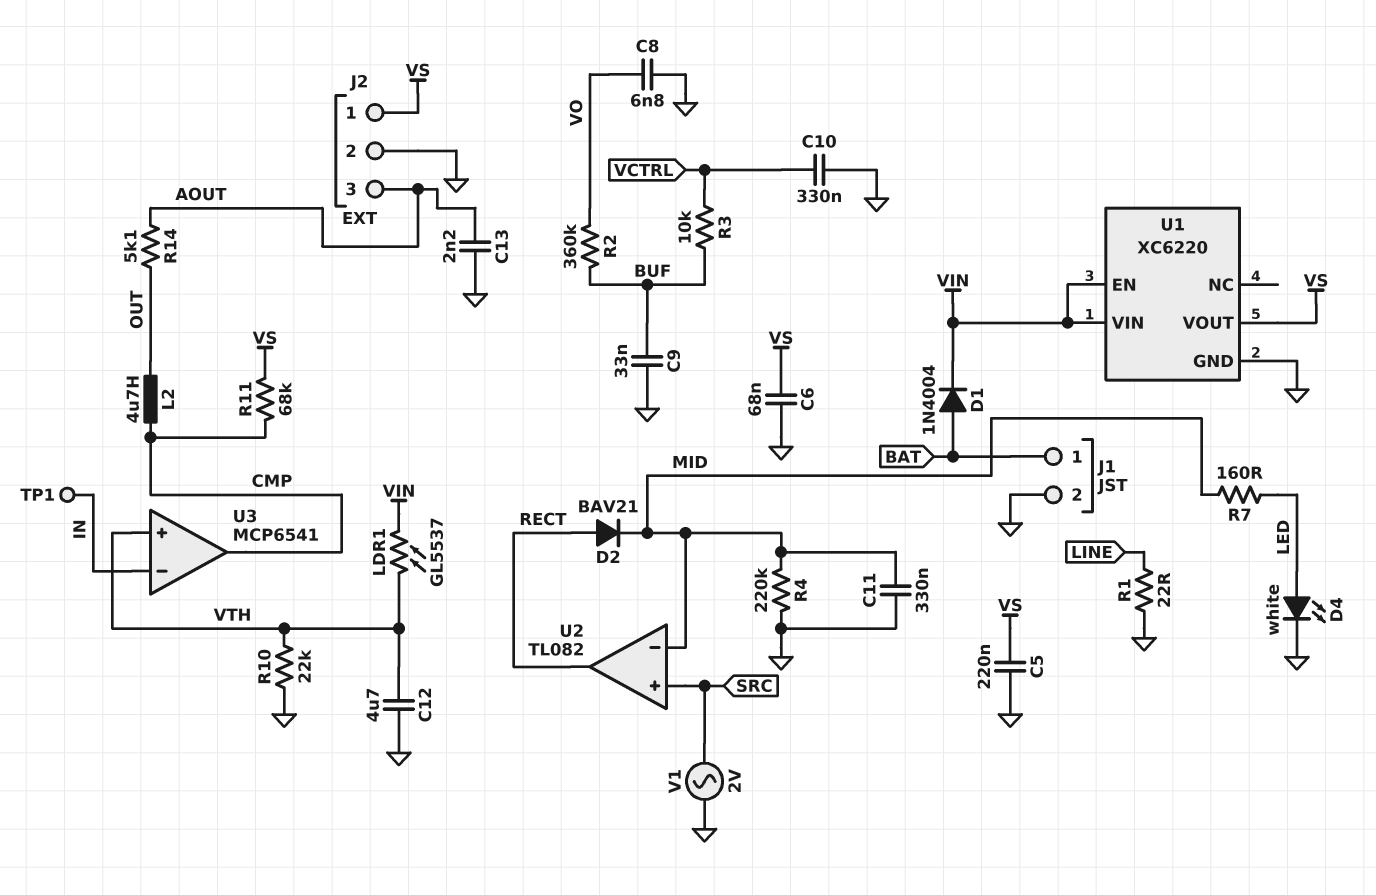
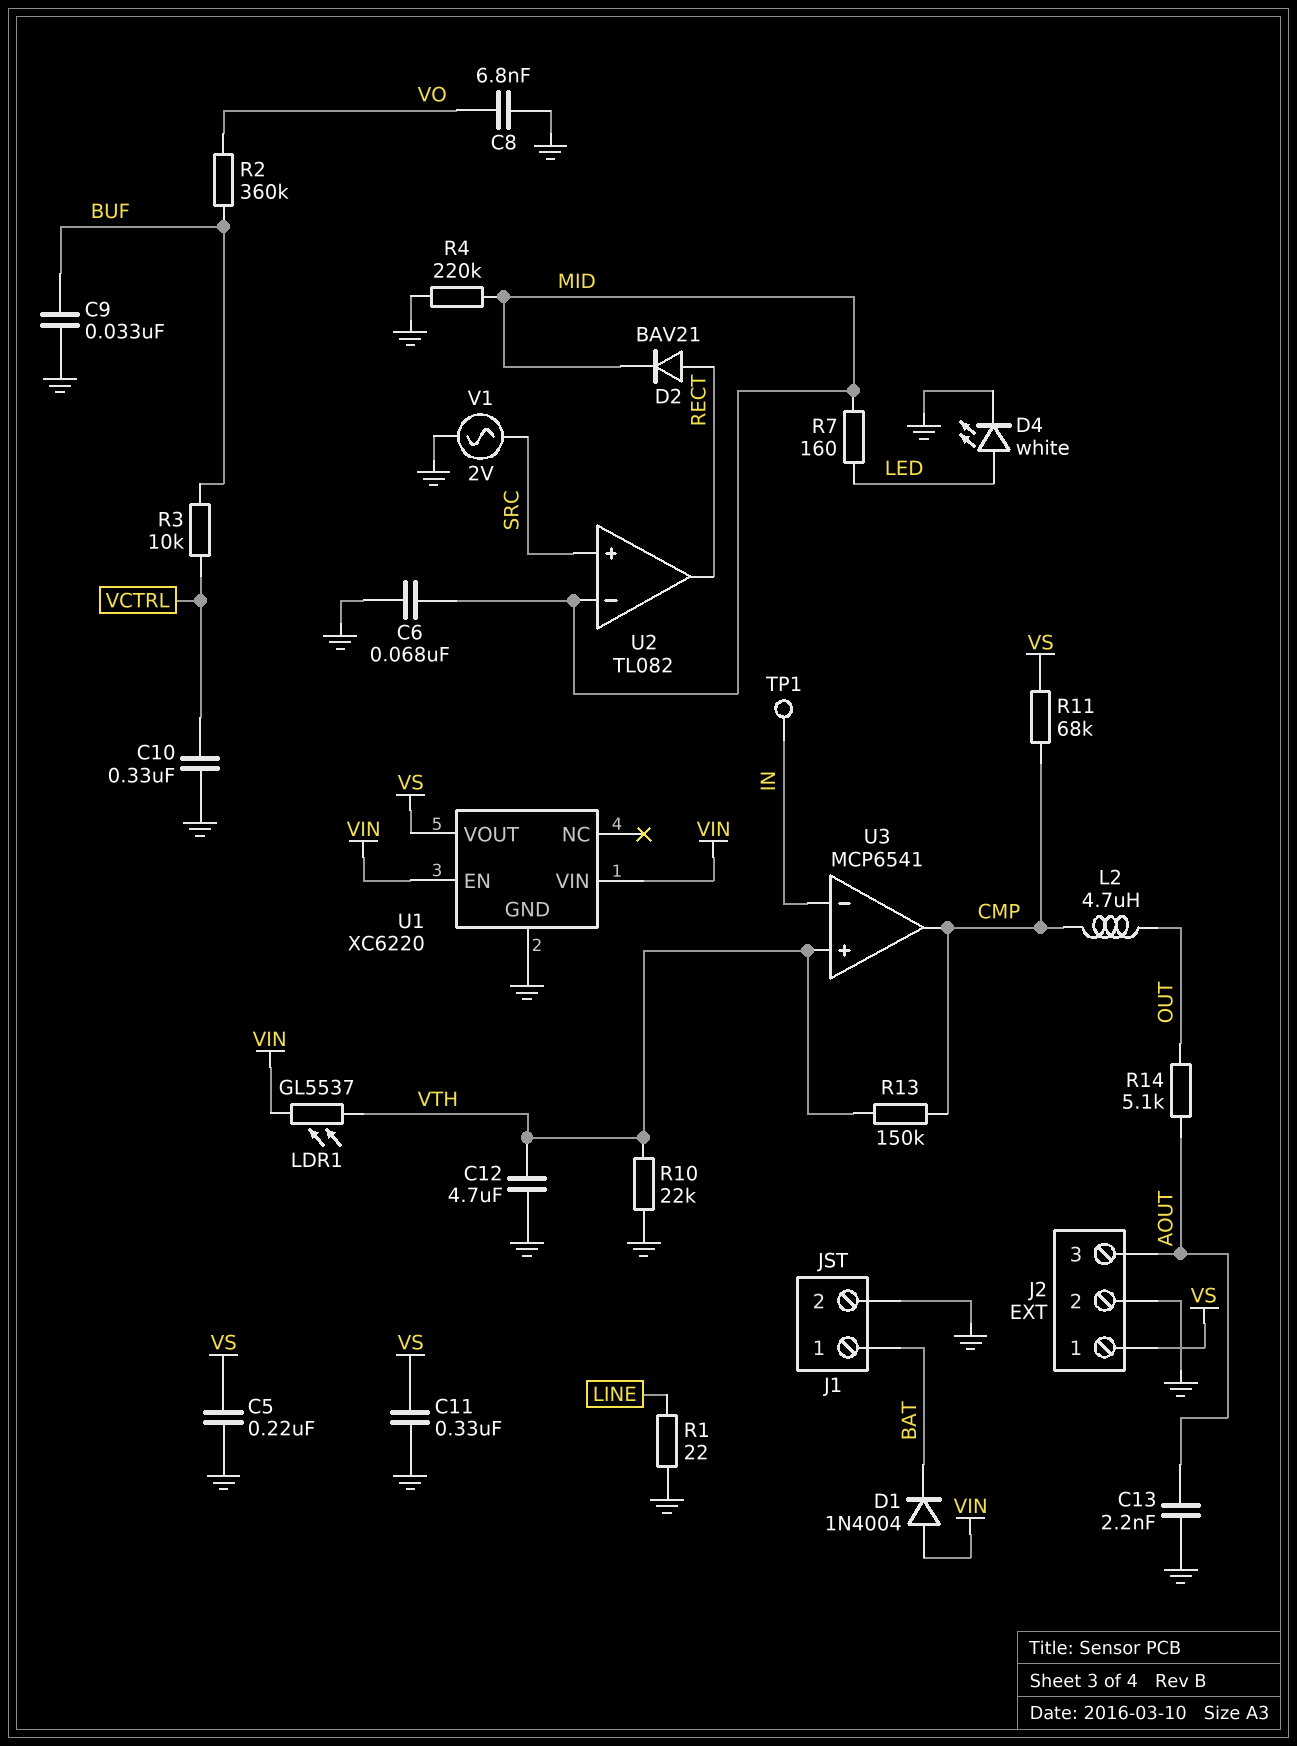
C6: 68nF (GND, VS) -> 68nF (GND, MID)
C11: 330nF (GND, MID) -> 330nF (GND, VS)
D1: diode 1N4004 (A BAT, K VIN) -> diode 1N4004 (A VIN, K BAT)
R13: none -> 150k (CMP, VTH)

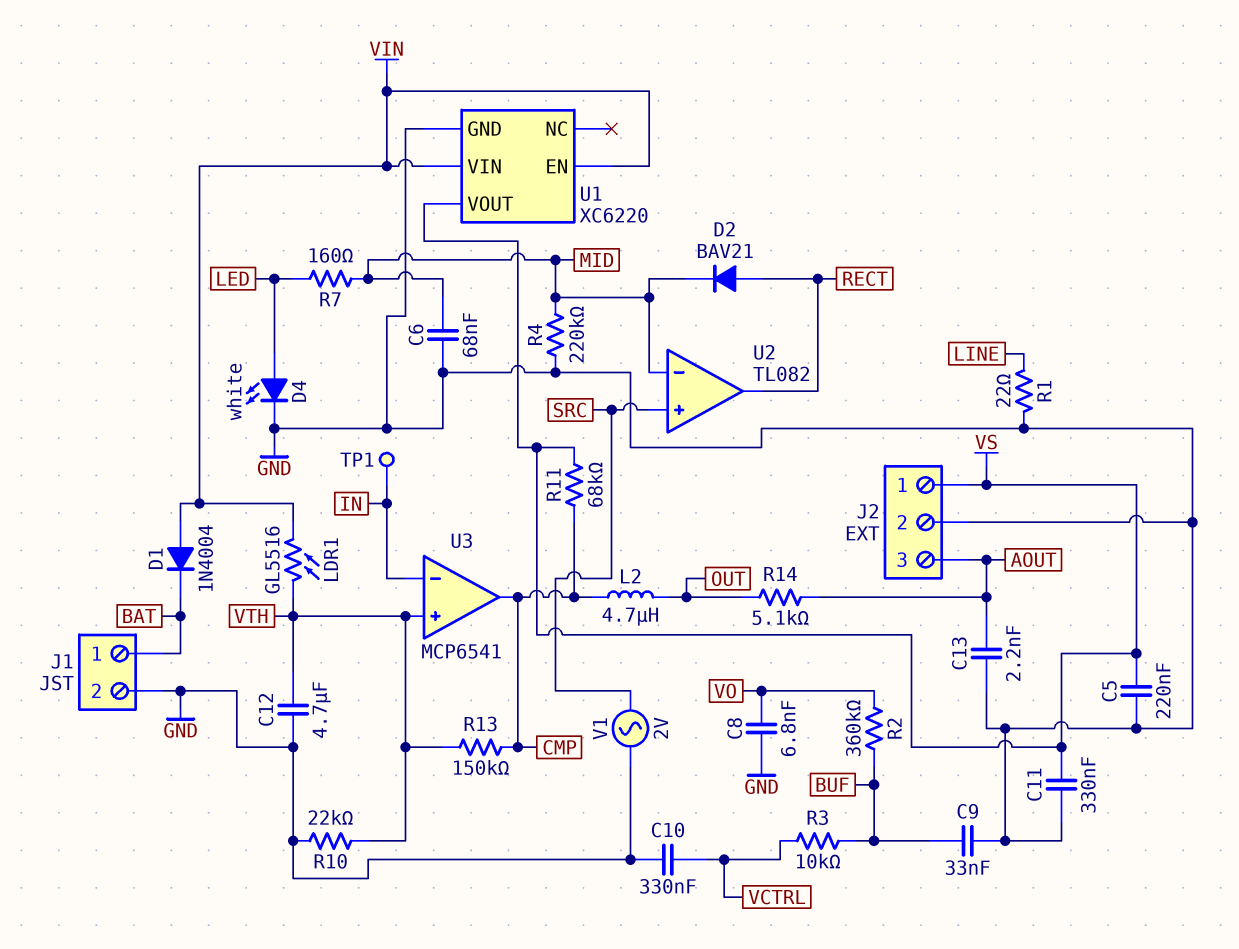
LDR1: GL5537 (VIN, VTH) -> GL5516 (VIN, VTH)

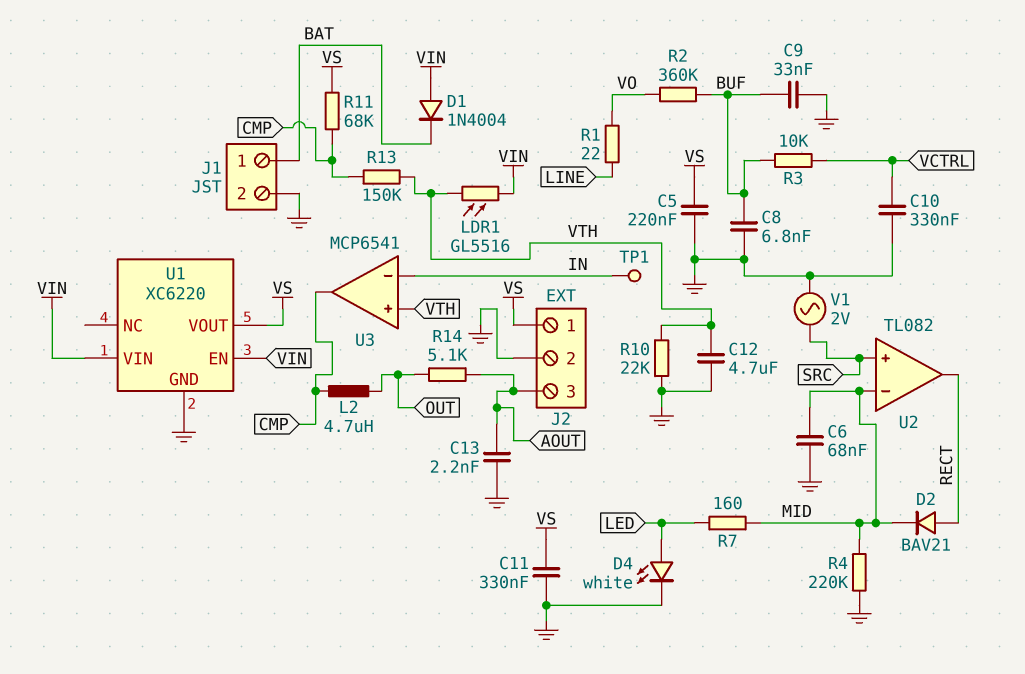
C8: 6.8nF (GND, VO) -> 6.8nF (BUF, GND)
R1: 22 (GND, LINE) -> 22 (LINE, VO)

